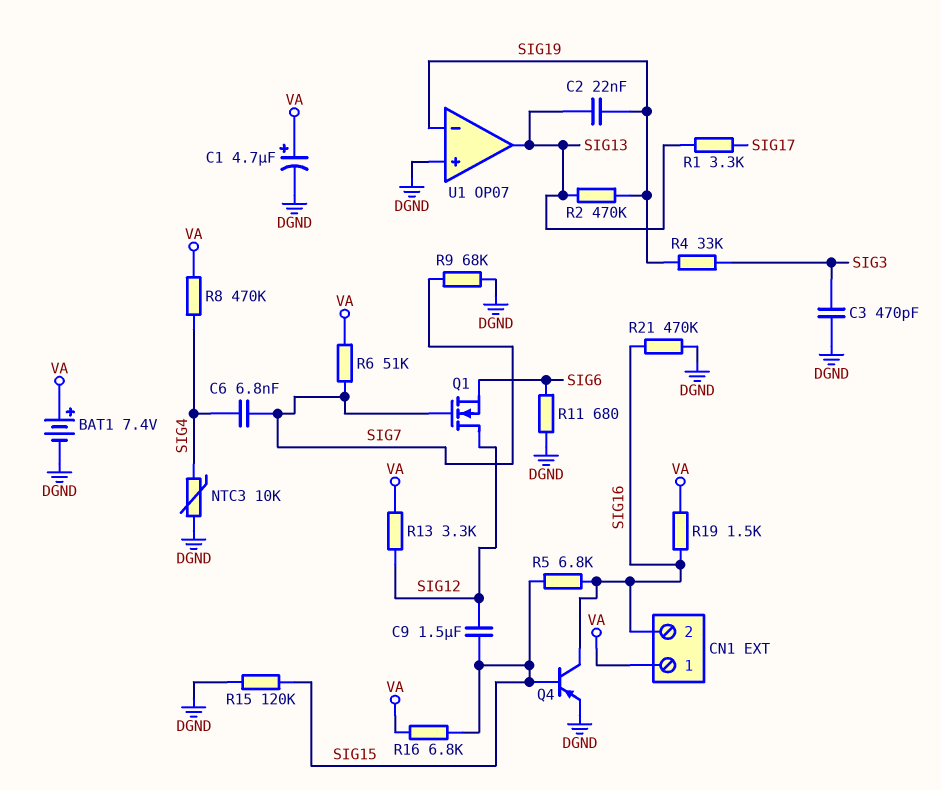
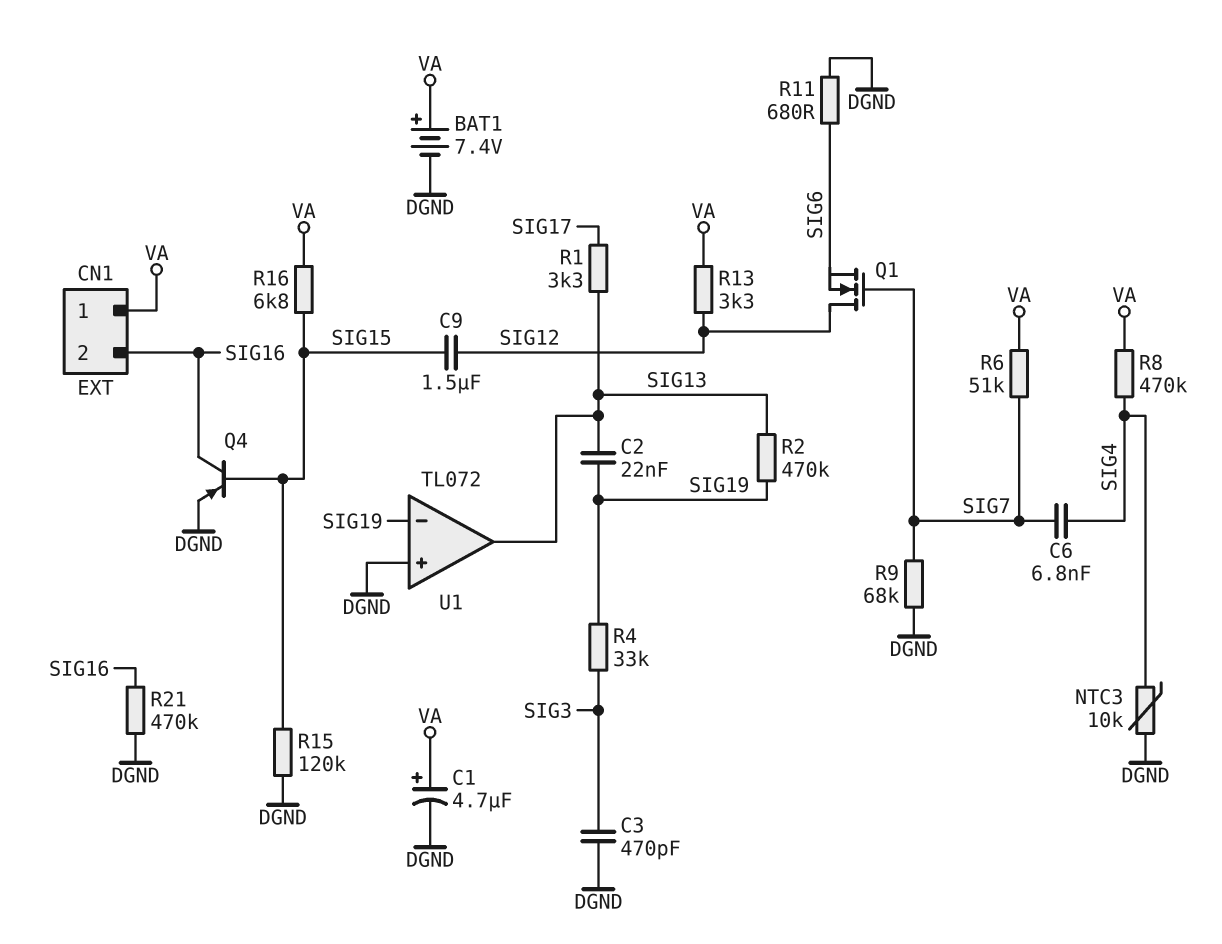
R5: 6.8k (SIG15, SIG16) -> none
R19: 1.5k (SIG16, VA) -> none
U1: OP07 -> TL072

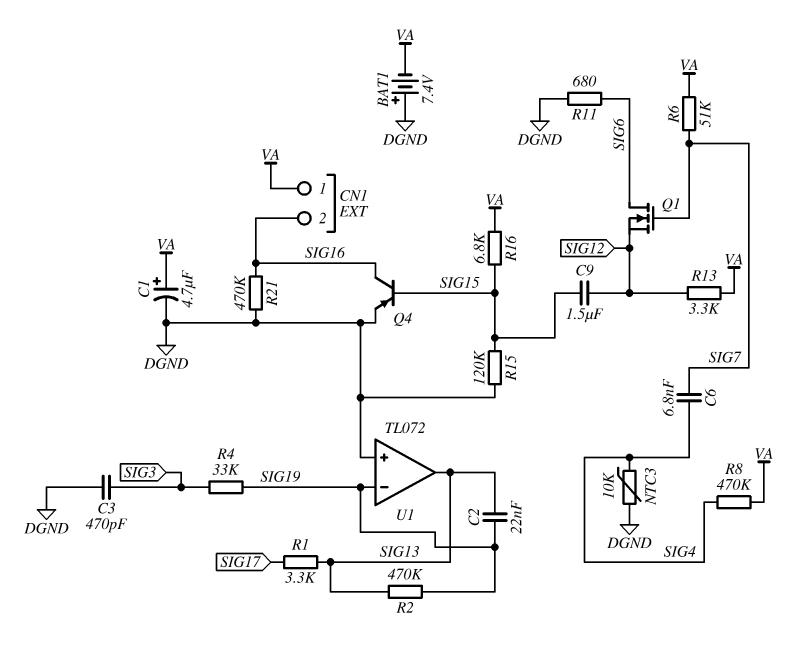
BAT1: 7.4V (plus VA, minus DGND) -> 7.4V (plus DGND, minus VA)
Q1: NMOS (G SIG7, D SIG12, S SIG6) -> NMOS (G SIG7, D SIG6, S SIG12)
R9: 68k (DGND, SIG7) -> none

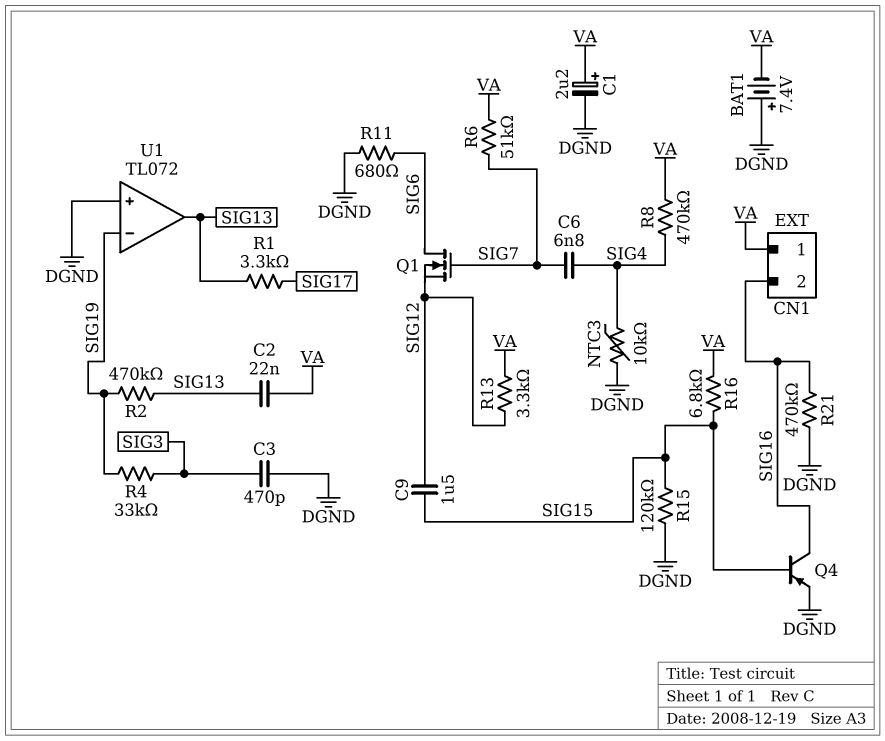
C1: 4.7uF (plus VA, minus DGND) -> 2.2uF (plus VA, minus DGND)
C2: 22nF (SIG13, SIG19) -> 22nF (SIG13, VA)

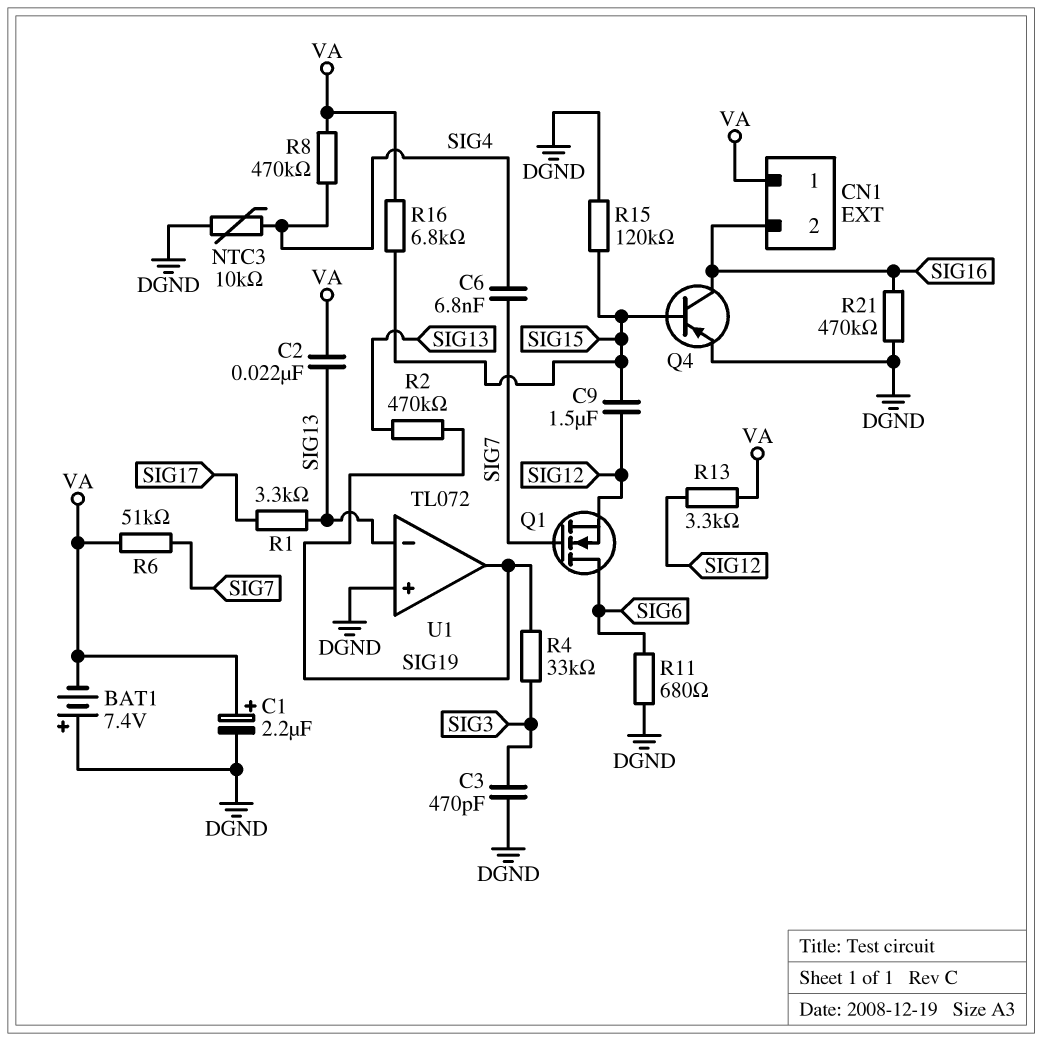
U1 pin in-: SIG19 -> SIG13
U1 pin out: SIG13 -> SIG19

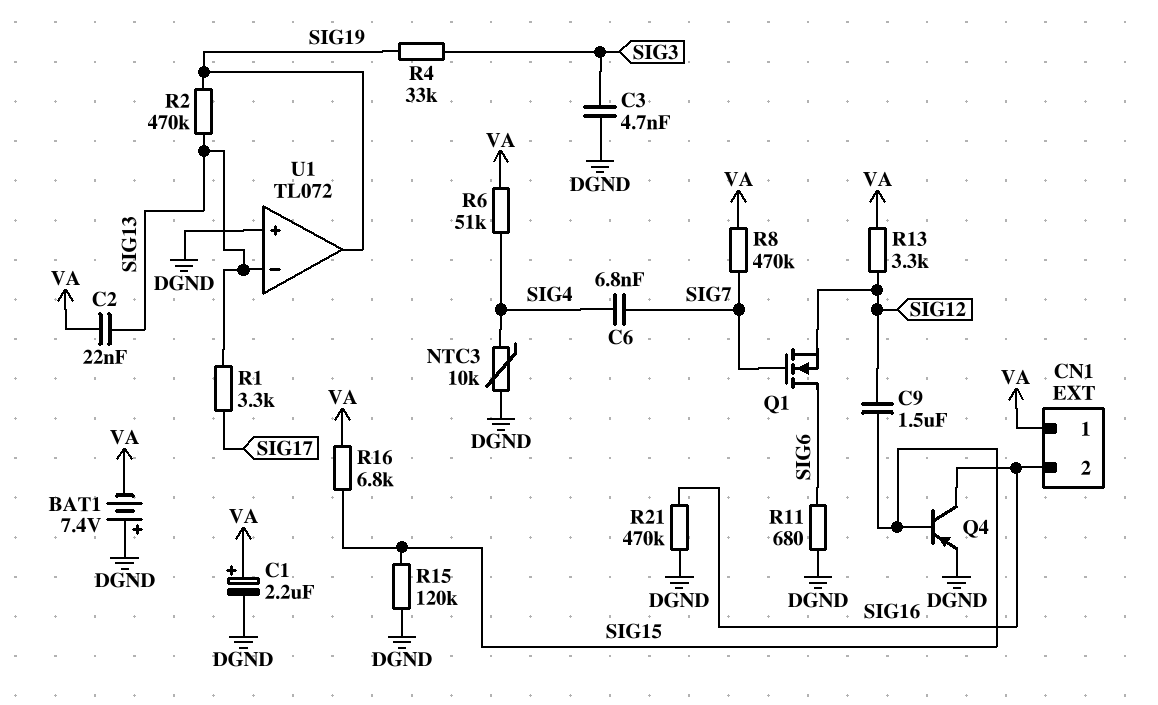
C3: 470pF (DGND, SIG3) -> 4.7nF (DGND, SIG3)
R6: 51k (SIG7, VA) -> 51k (SIG4, VA)
R8: 470k (SIG4, VA) -> 470k (SIG7, VA)

